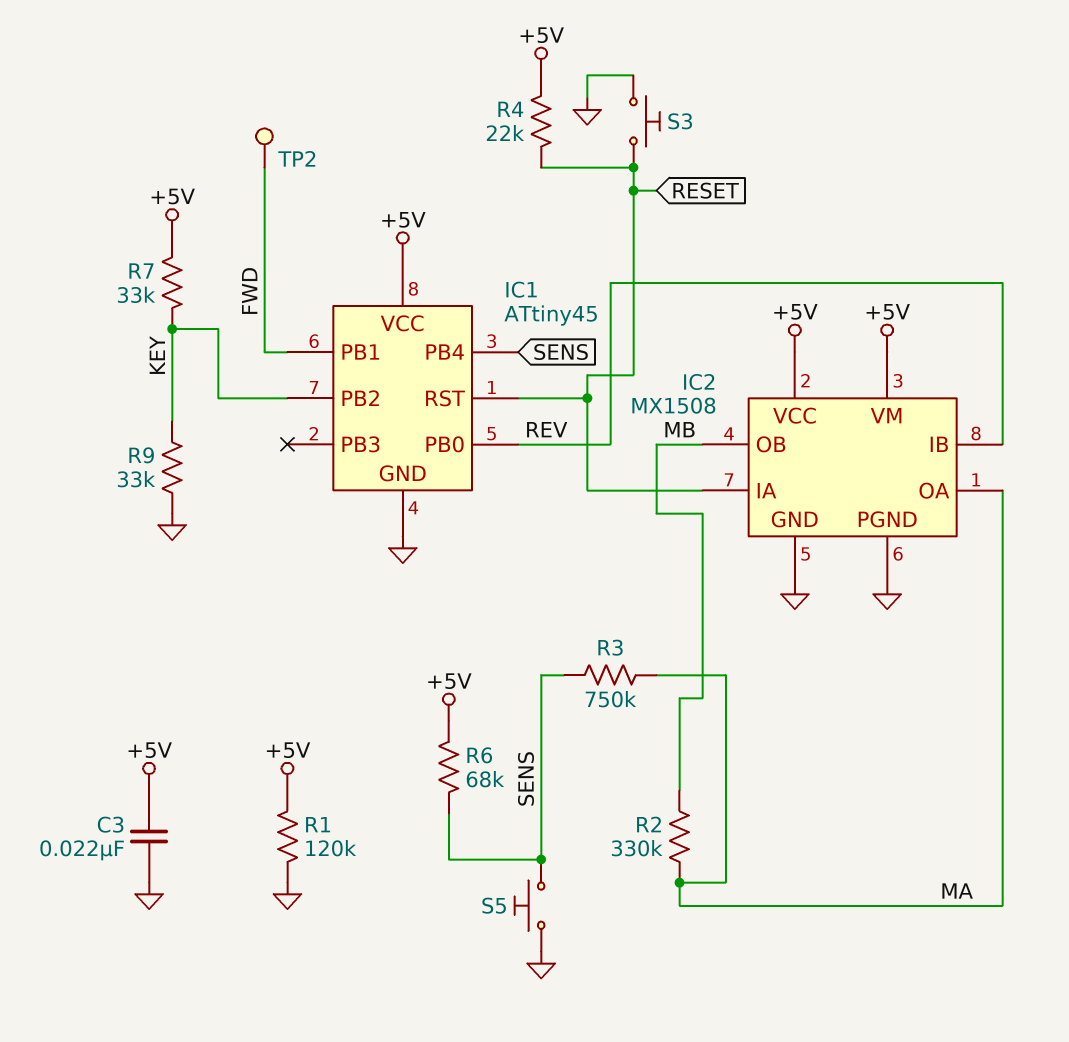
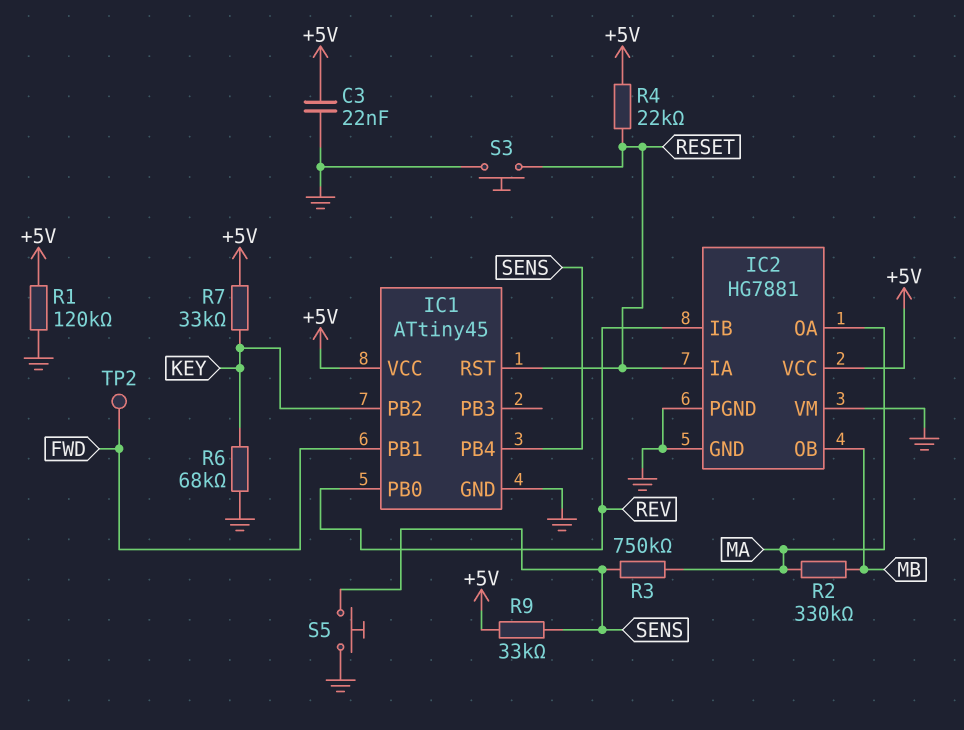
IC2: MX1508 -> HG7881
IC2 pin VM: +5V -> GND
R6: 68k (+5V, SENS) -> 68k (GND, KEY)
R9: 33k (GND, KEY) -> 33k (+5V, SENS)

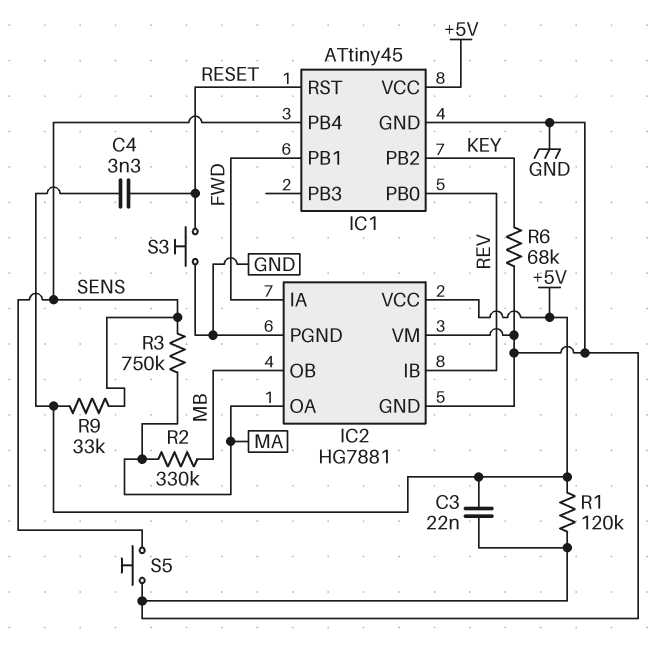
C4: none -> 3.3nF (+5V, RESET)
IC2 pin IA: RESET -> FWD
R4: 22k (+5V, RESET) -> none
R7: 33k (+5V, KEY) -> none
TP2: test point (FWD) -> none

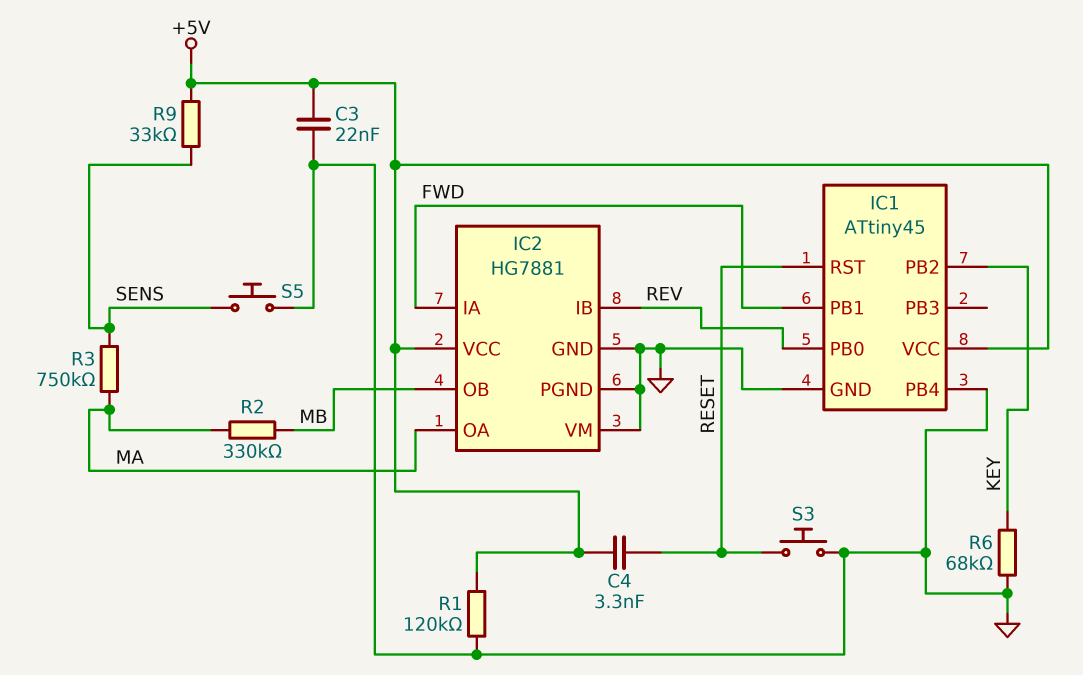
IC1 pin PB4: SENS -> GND

